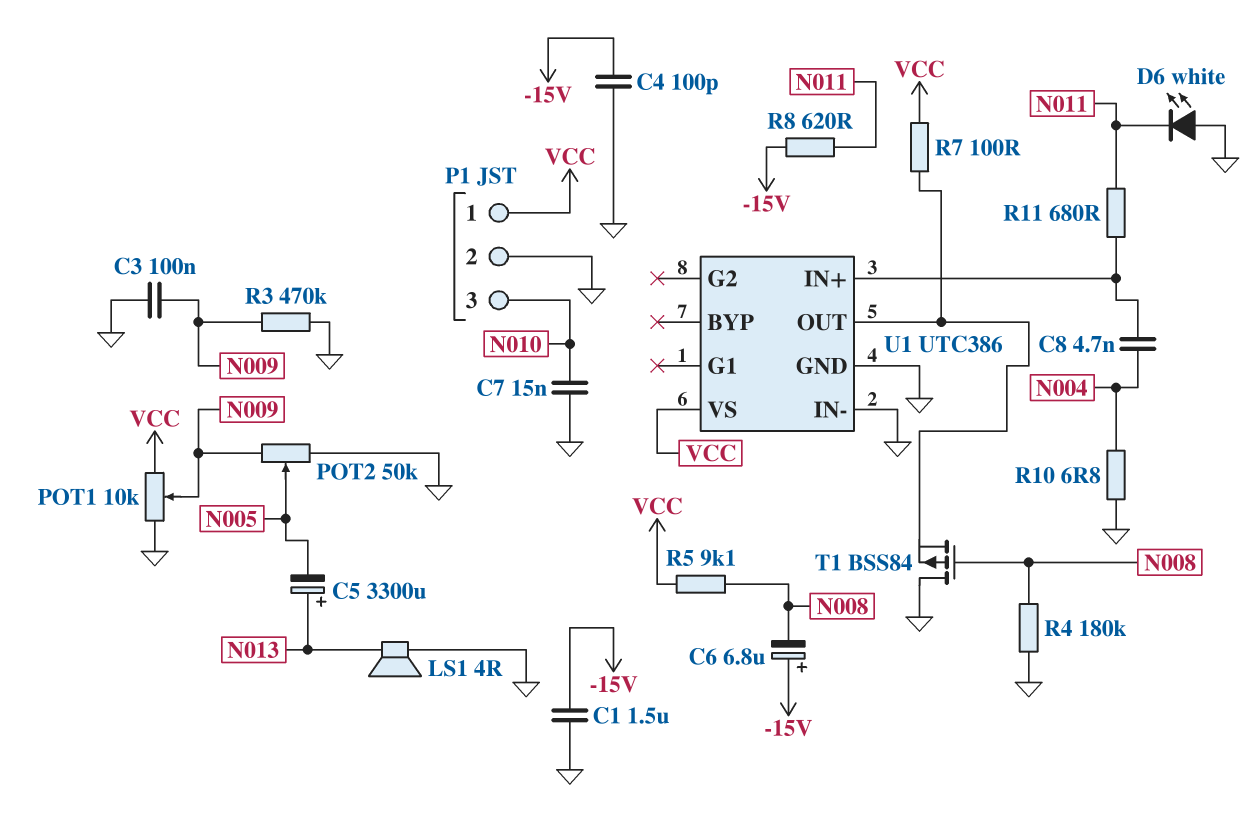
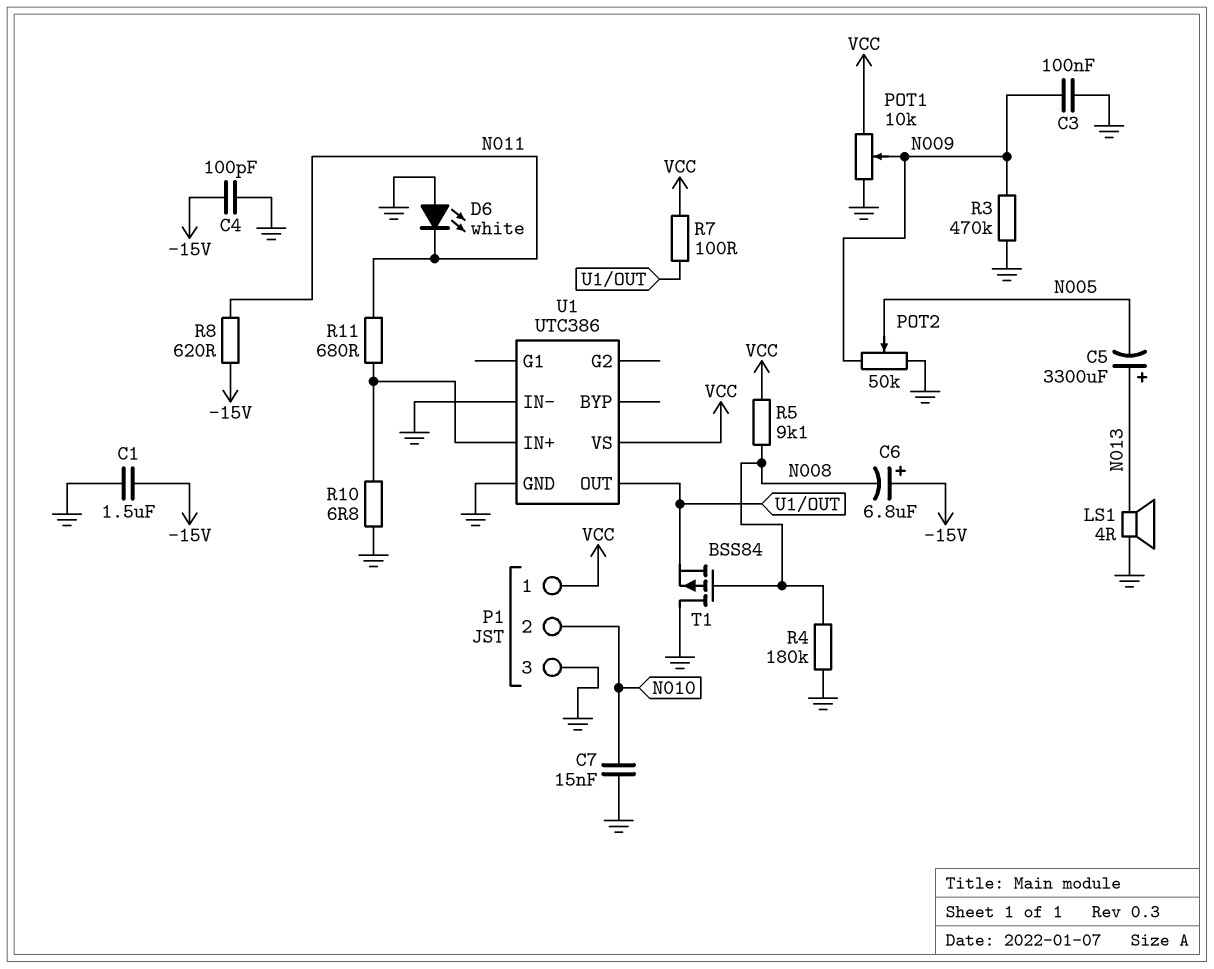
C8: 4.7nF (N004, U1/IN+) -> none
P1 pin 2: GND -> N010
P1 pin 3: N010 -> GND
R10: 6.8 (GND, N004) -> 6.8 (GND, U1/IN+)

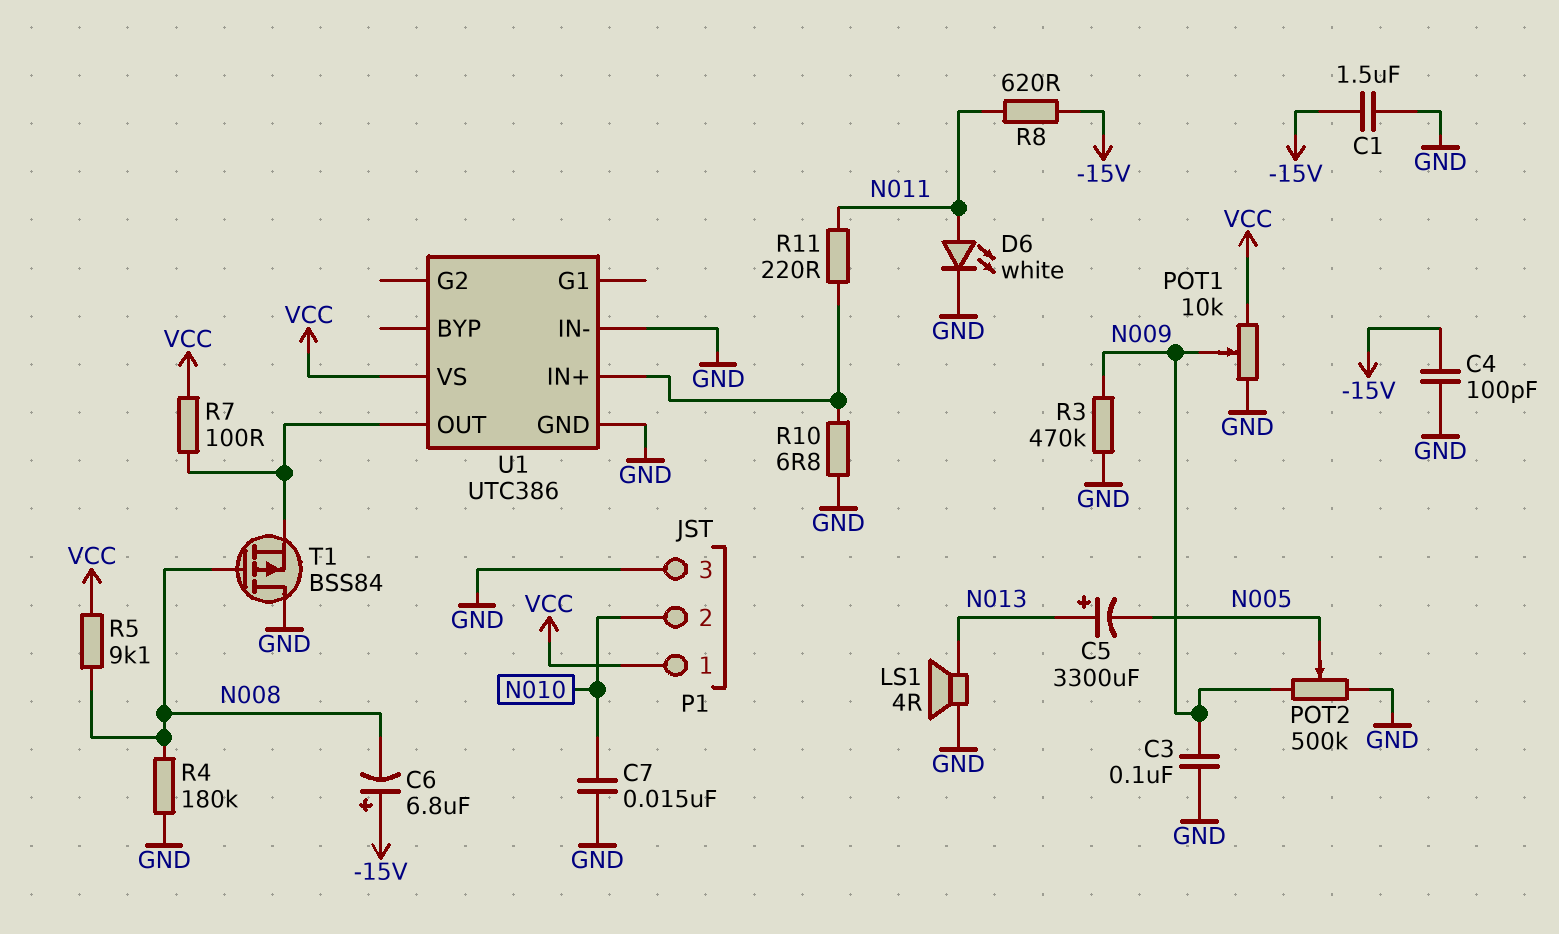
D6: LED white (A GND, K N011) -> LED white (A N011, K GND)
POT2: 50k (GND, N009, wiper N005) -> 500k (GND, N009, wiper N005)
R11: 680 (N011, U1/IN+) -> 220 (N011, U1/IN+)

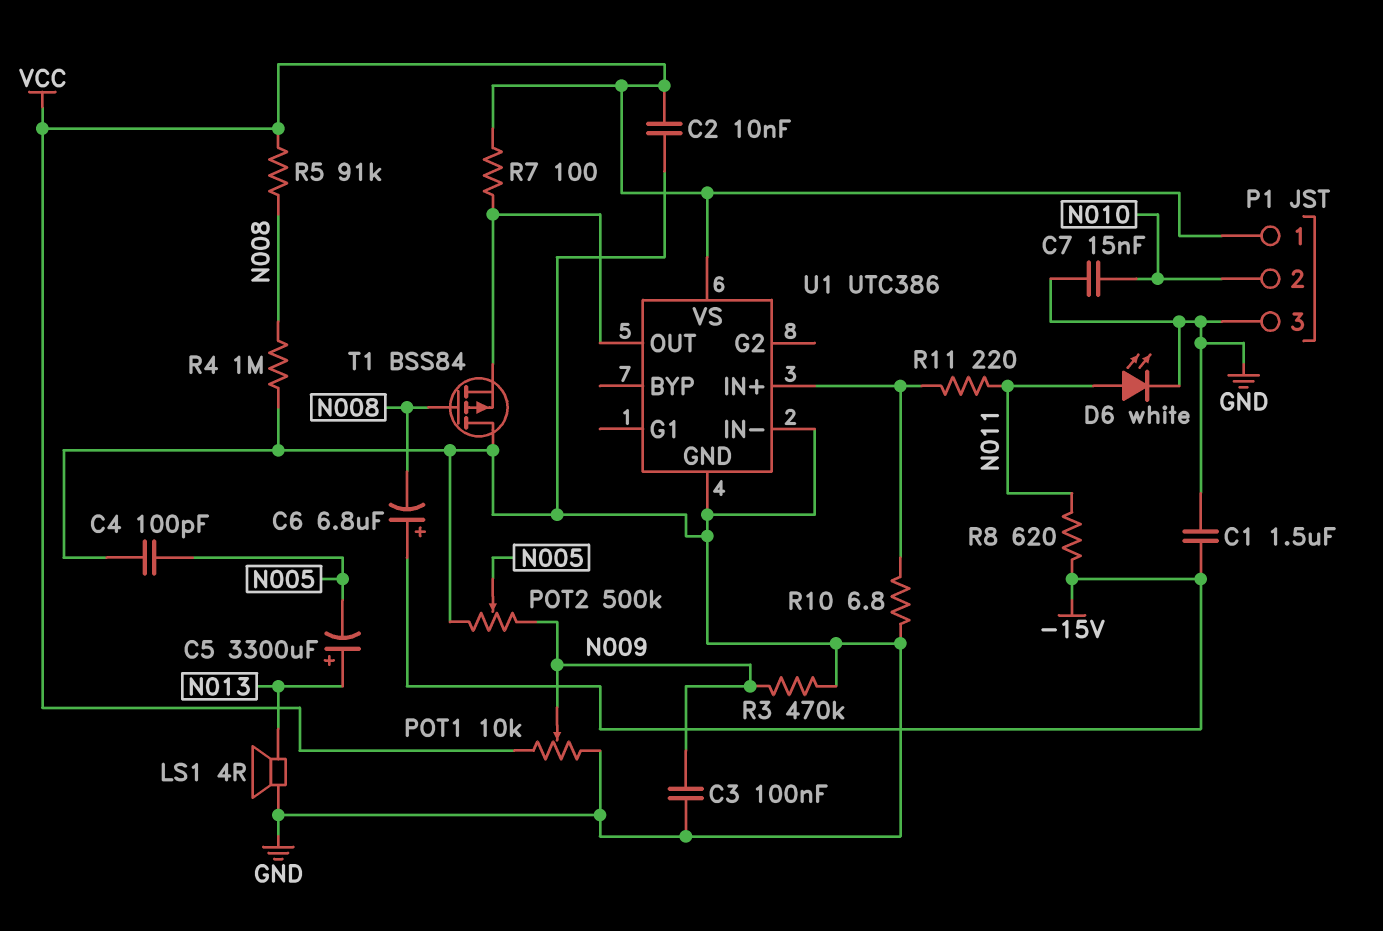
C2: none -> 10nF (GND, VCC)
C4: 100pF (-15V, GND) -> 100pF (GND, N005)
R4: 180k (GND, N008) -> 1M (GND, N008)
R5: 9.1k (N008, VCC) -> 91k (N008, VCC)

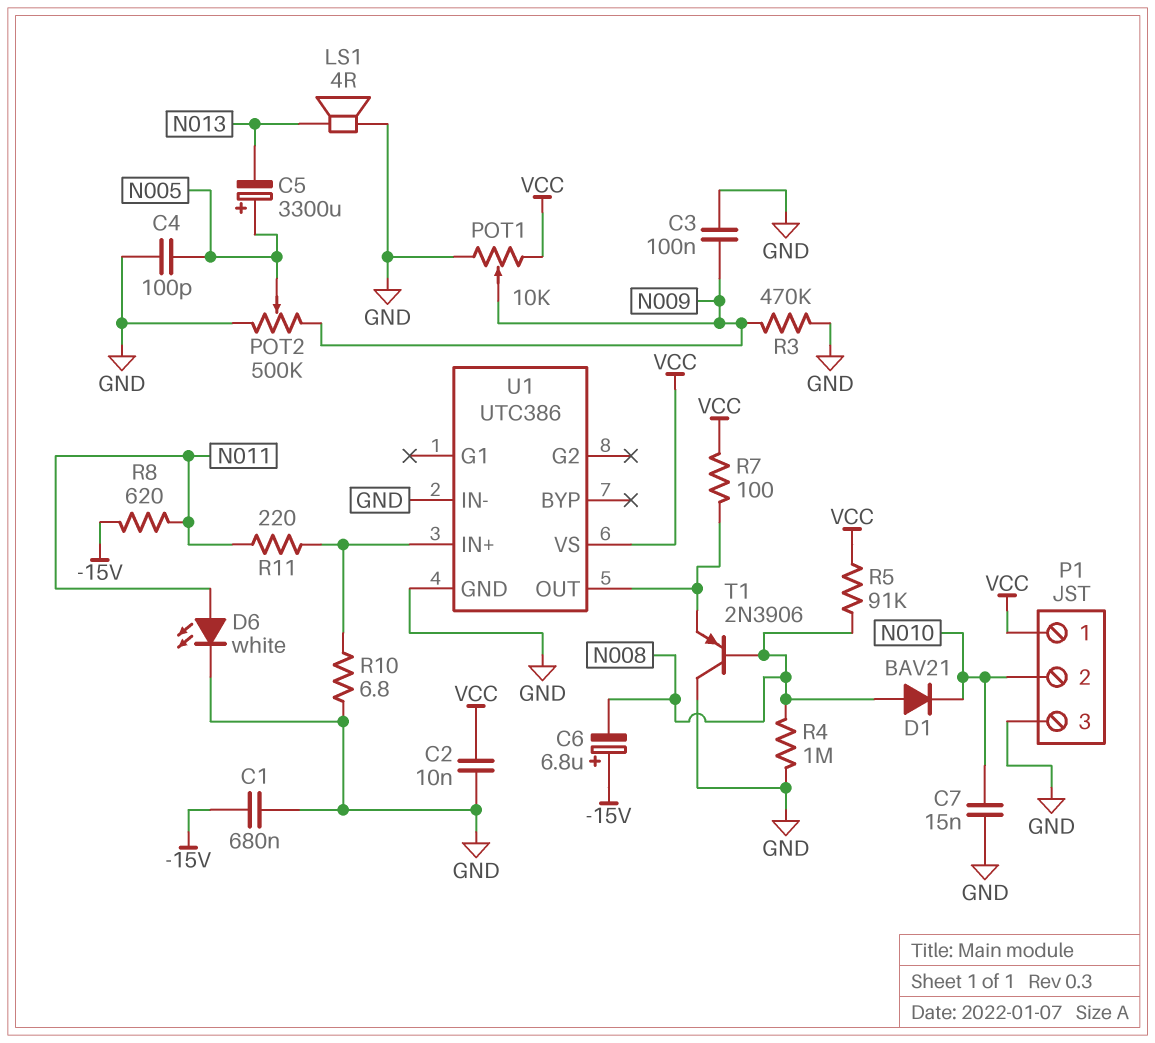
C1: 1.5uF (-15V, GND) -> 680nF (-15V, GND)
C5: 3300uF (plus N013, minus N005) -> 3300uF (plus N005, minus N013)
D1: none -> diode BAV21 (A N008, K N010)
T1: PMOS BSS84 (G N008, D GND, S U1/OUT) -> PNP 2N3906 (B N008, C GND, E U1/OUT)

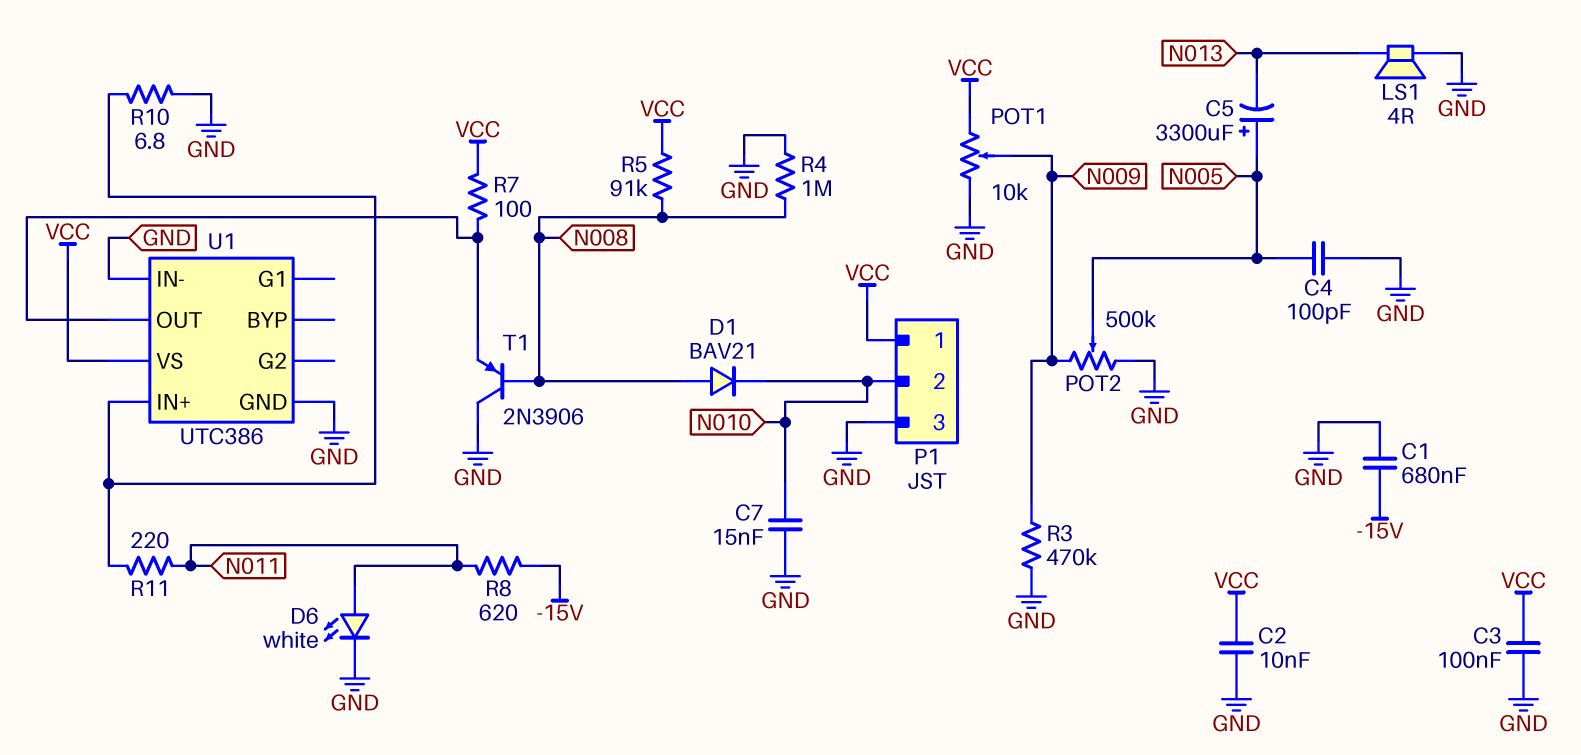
C3: 100nF (GND, N009) -> 100nF (GND, VCC)
C6: 6.8uF (plus -15V, minus N008) -> none

